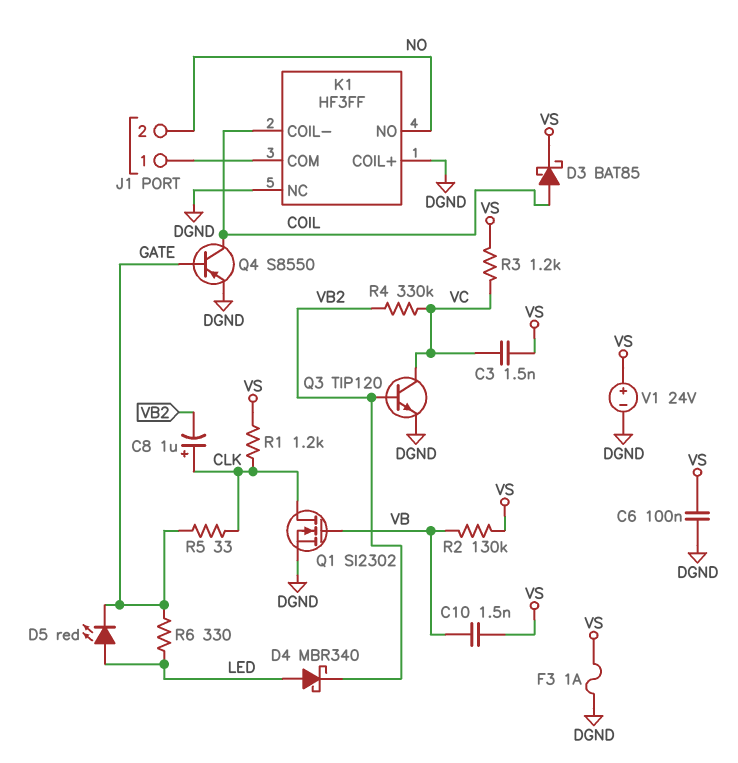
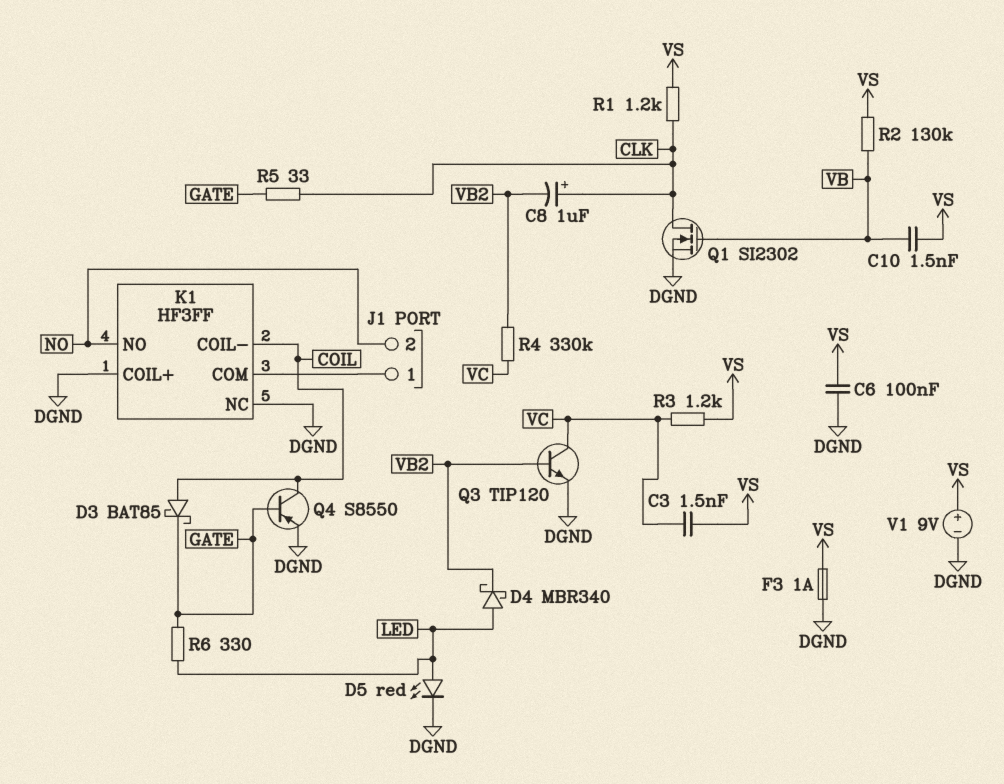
D3: schottky BAT85 (A COIL, K VS) -> schottky BAT85 (A COIL, K GATE)
D5: LED red (A LED, K GATE) -> LED red (A LED, K DGND)
V1: 24V (plus VS, minus DGND) -> 9V (plus VS, minus DGND)

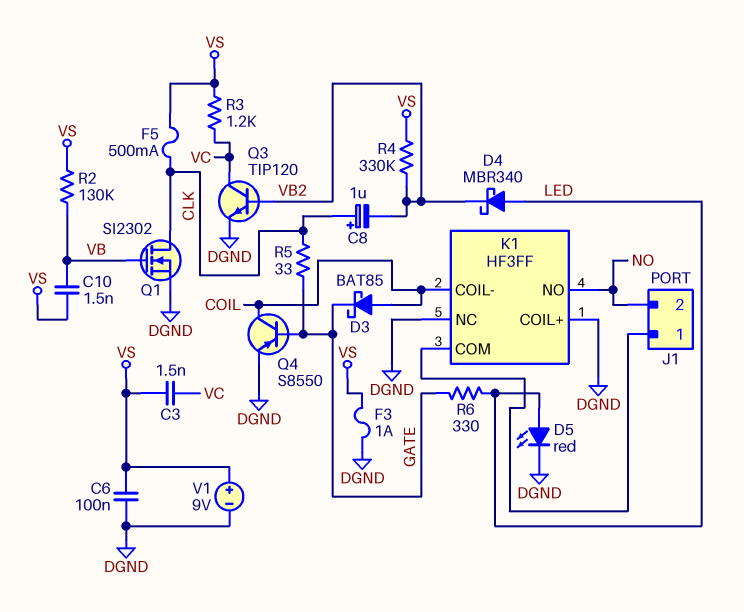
F5: none -> 500mA (CLK, VS)
R1: 1.2k (CLK, VS) -> none
R4: 330k (VB2, VC) -> 330k (VB2, VS)

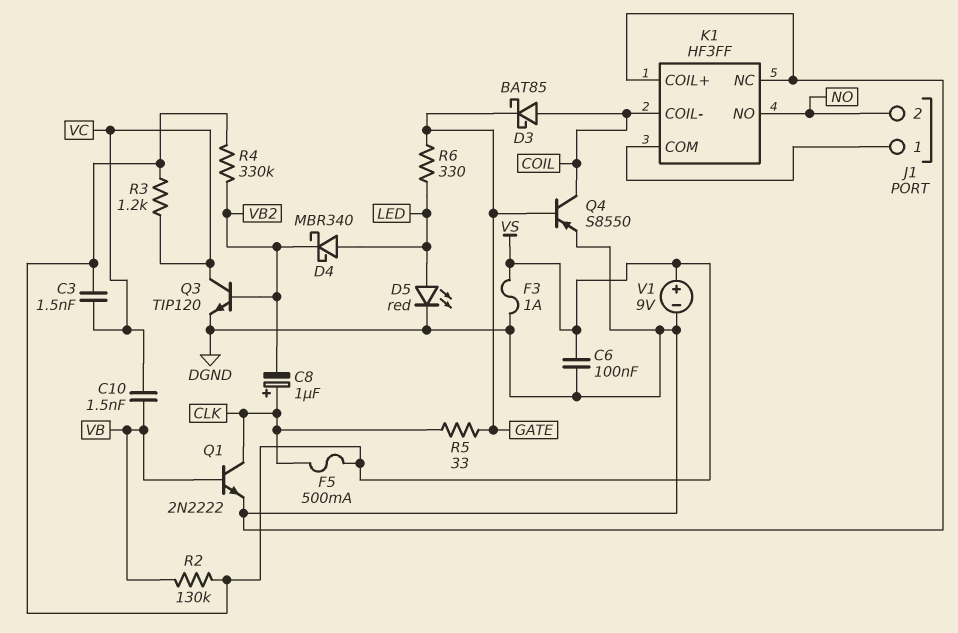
C10: 1.5nF (VB, VS) -> 1.5nF (VB, VC)
Q1: NMOS SI2302 (G VB, D CLK, S DGND) -> NPN 2N2222 (B VB, C CLK, E DGND)

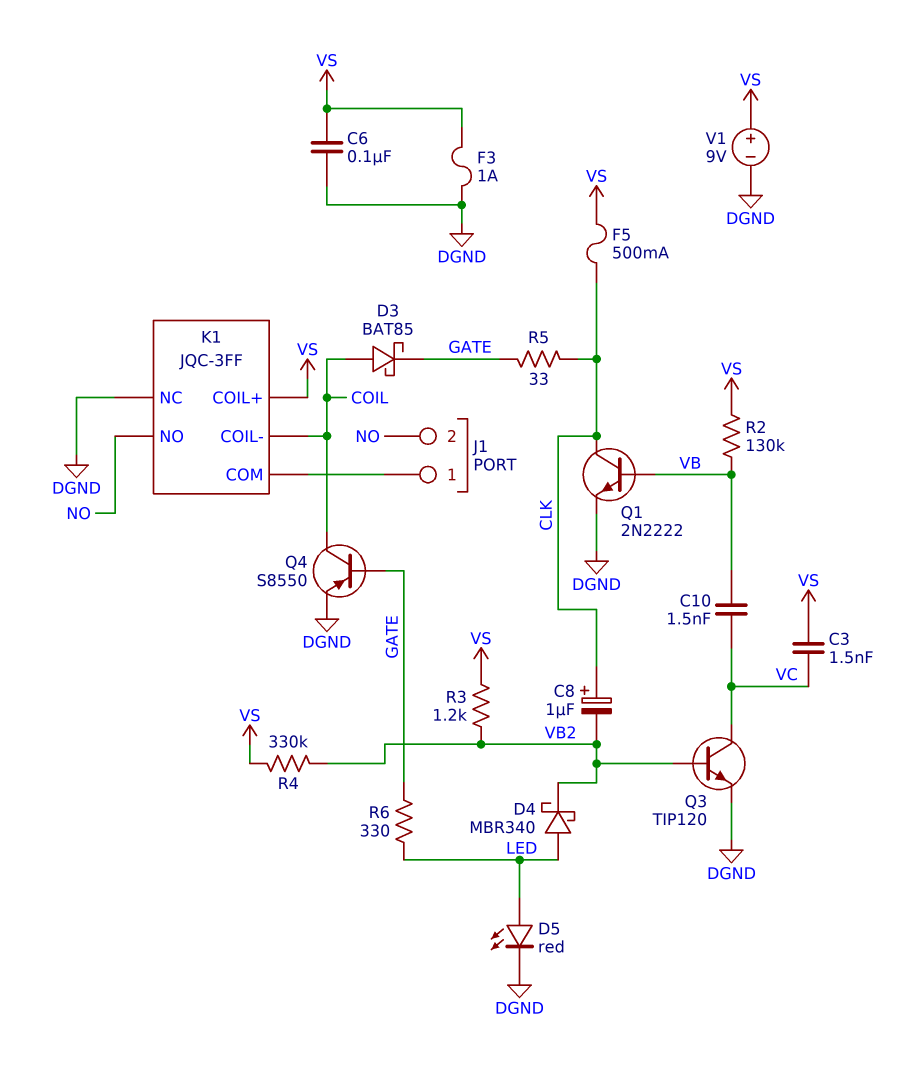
K1: HF3FF -> JQC-3FF
K1 pin COIL+: DGND -> VS
R3: 1.2k (VC, VS) -> 1.2k (VB2, VS)

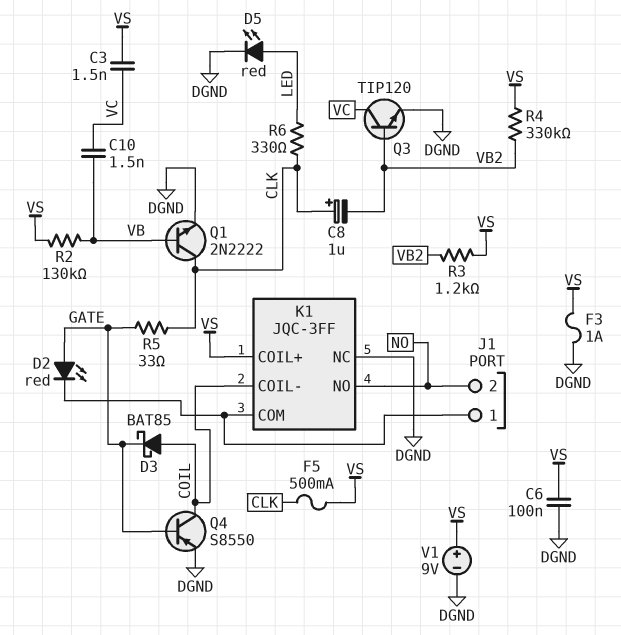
D2: none -> LED red (A GATE, K J1/1)
D4: schottky MBR340 (A LED, K VB2) -> none
R6: 330 (GATE, LED) -> 330 (CLK, LED)

